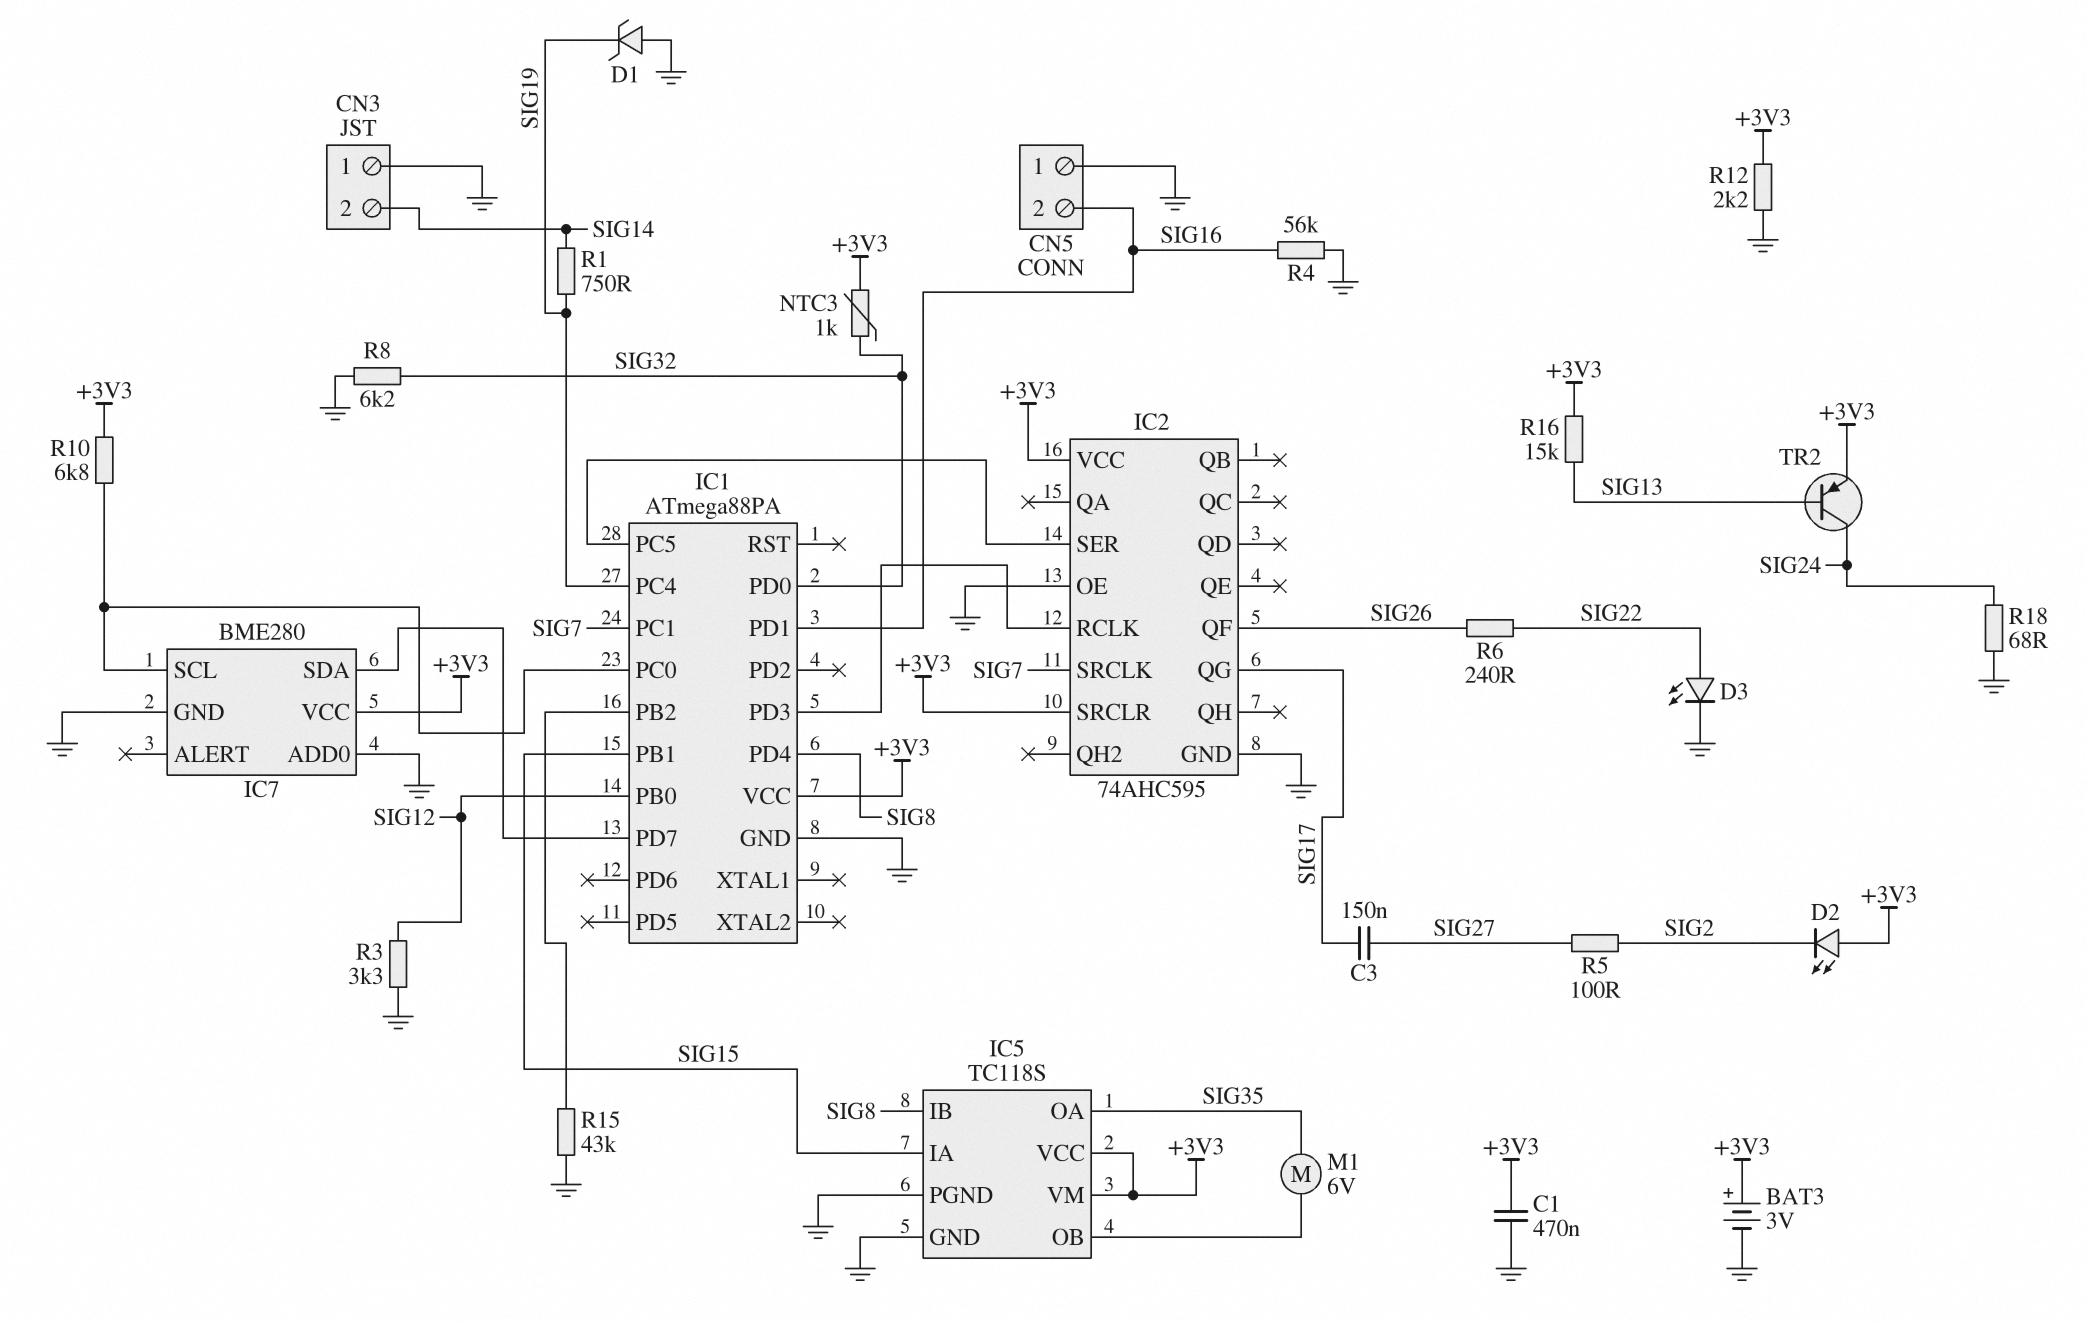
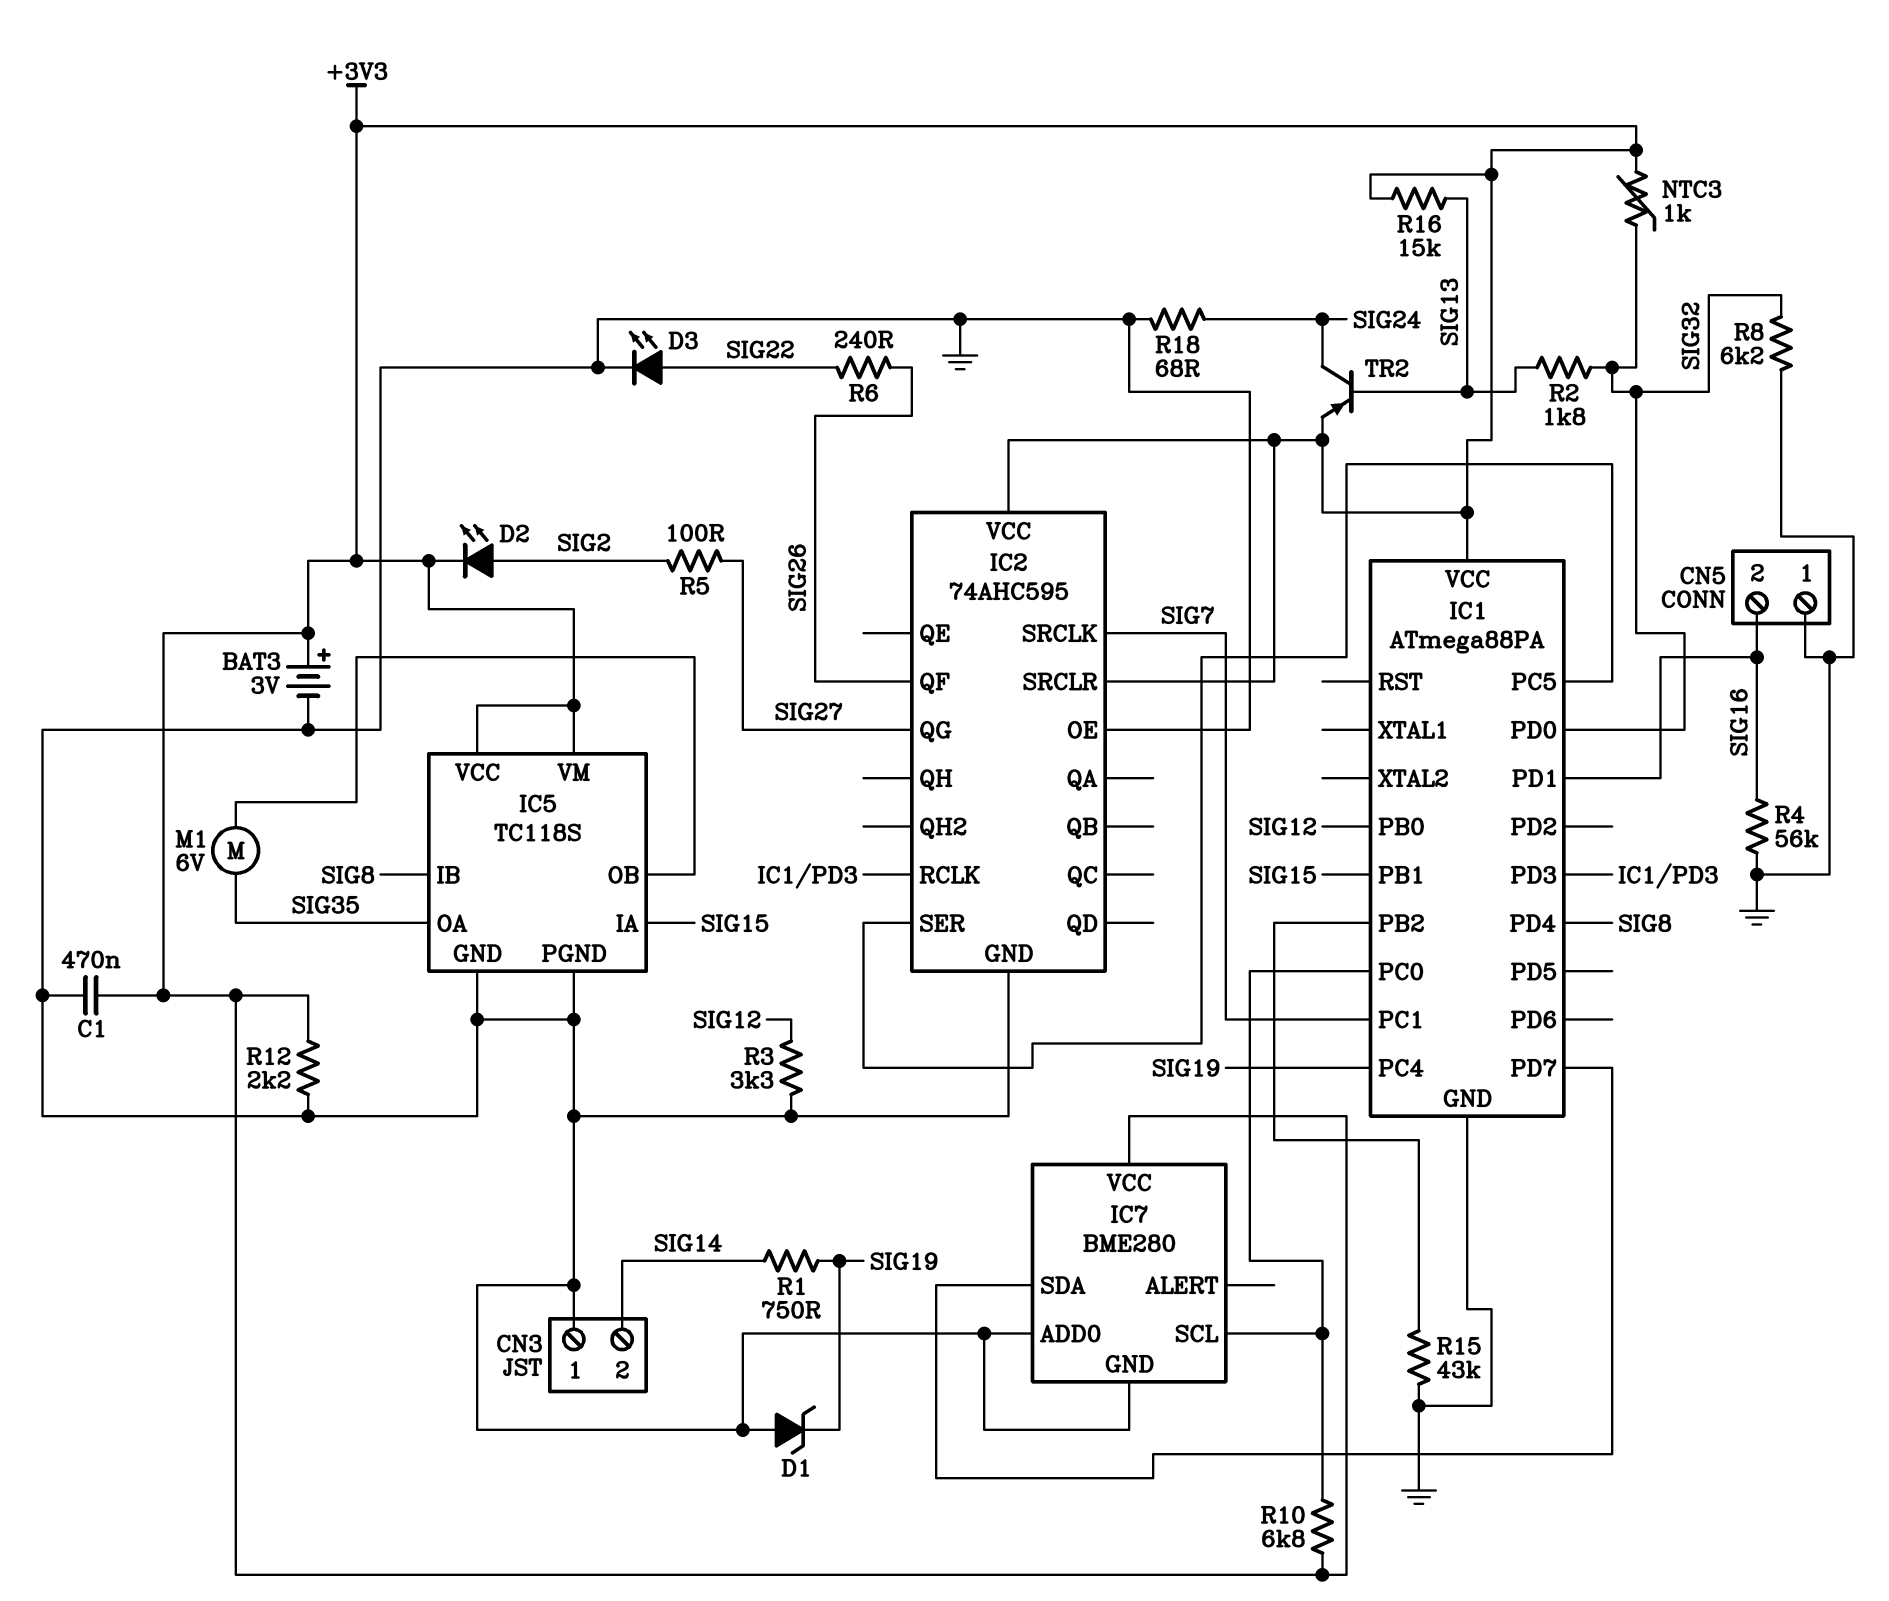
C3: 150nF (SIG17, SIG27) -> none
D2: LED (A +3V3, K SIG2) -> LED (A SIG2, K +3V3)
IC2 pin QG: SIG17 -> SIG27
R2: none -> 1.8k (SIG13, SIG32)

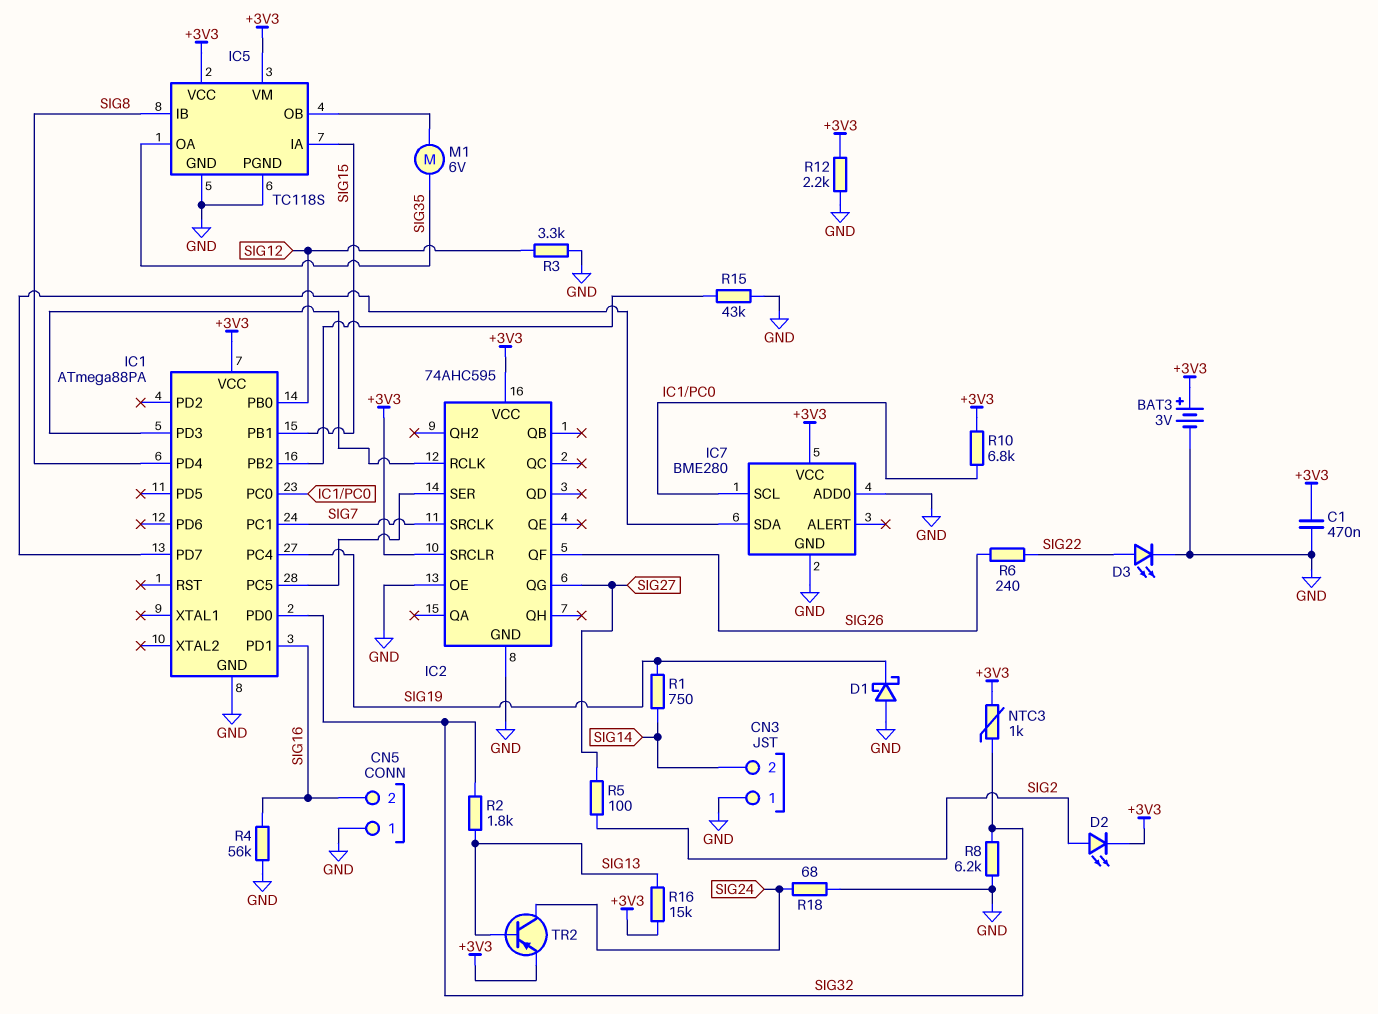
D1: zener (A GND, K SIG19) -> schottky (A GND, K SIG19)

